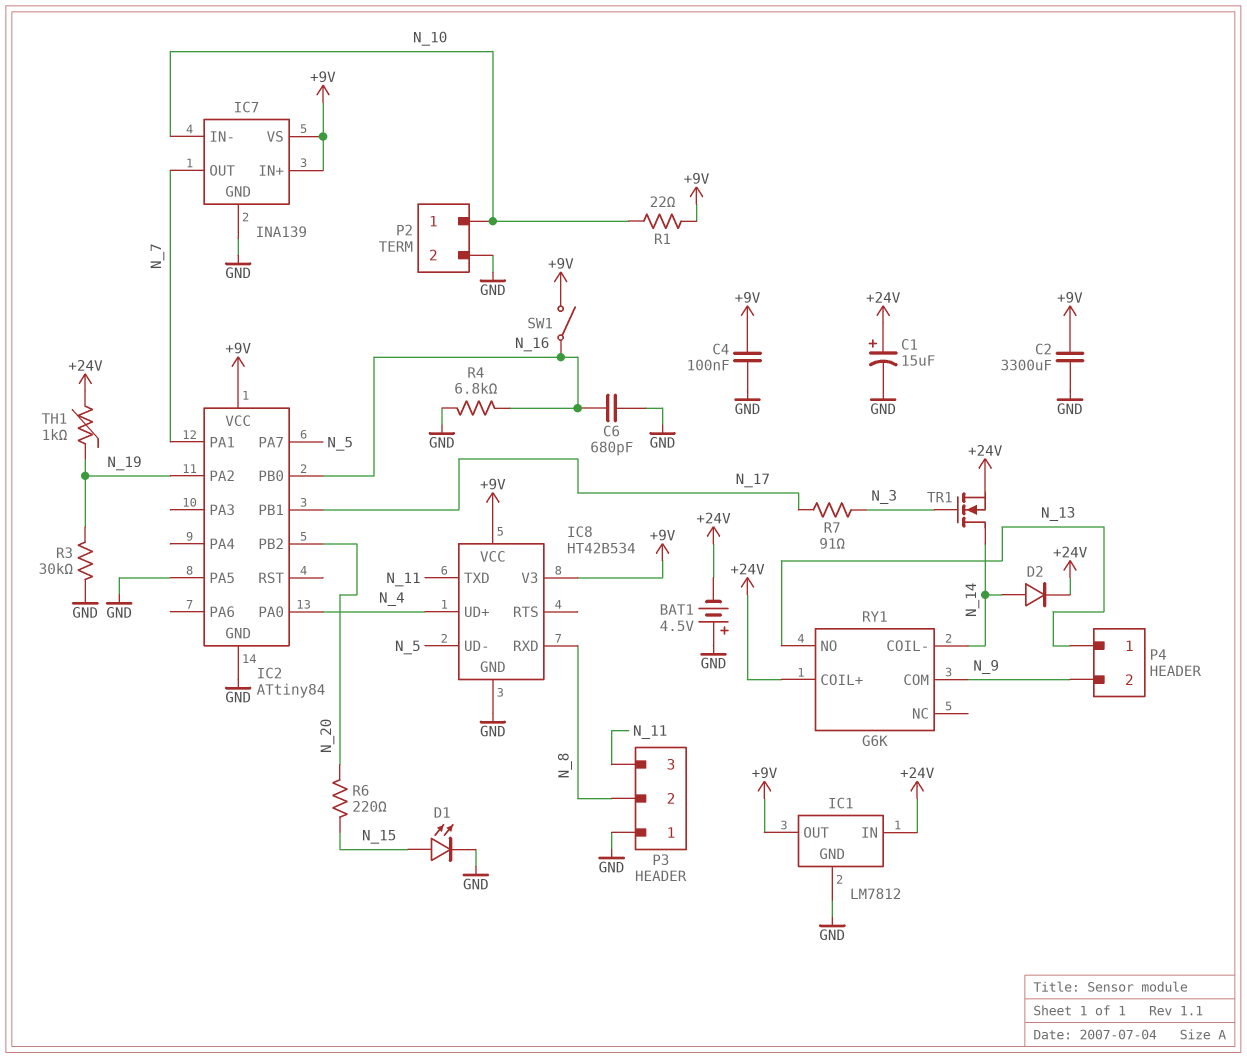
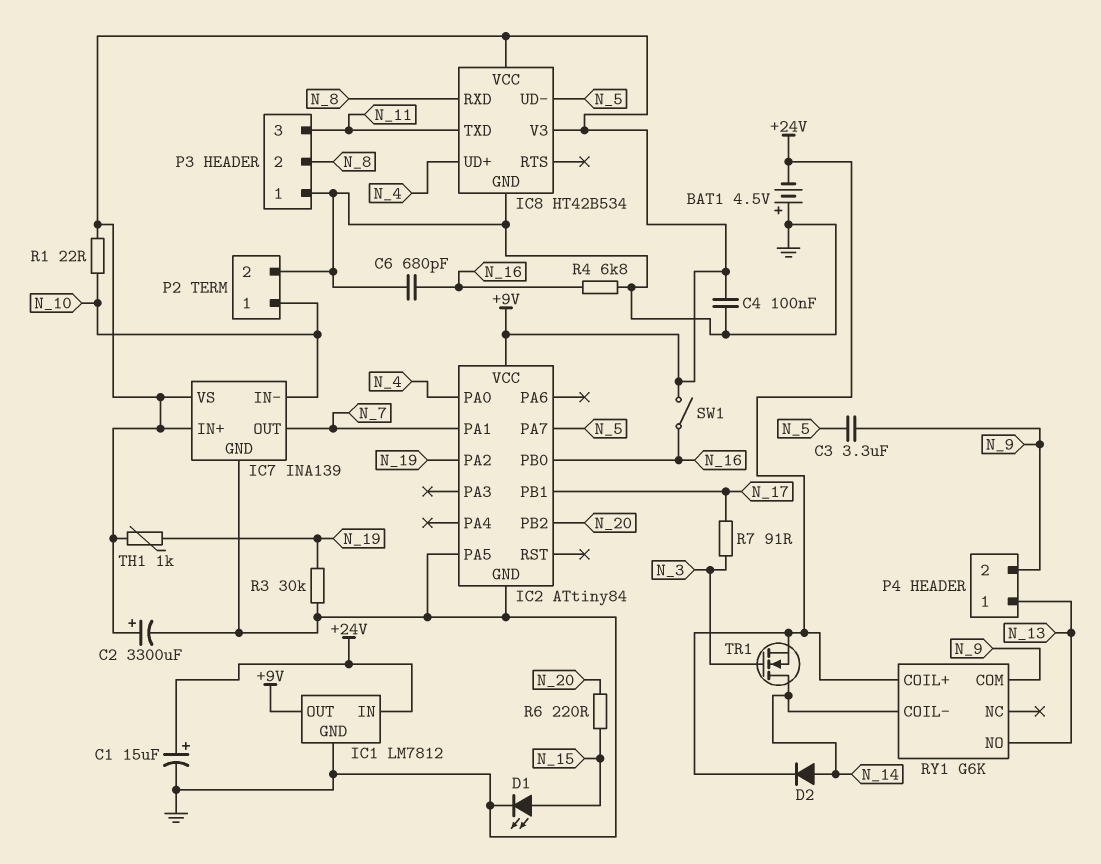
C2: 3300uF (+9V, GND) -> 3300uF (plus +9V, minus GND)
C3: none -> 3.3uF (N_5, N_9)
TH1: 1k (+24V, N_19) -> 1k (+9V, N_19)

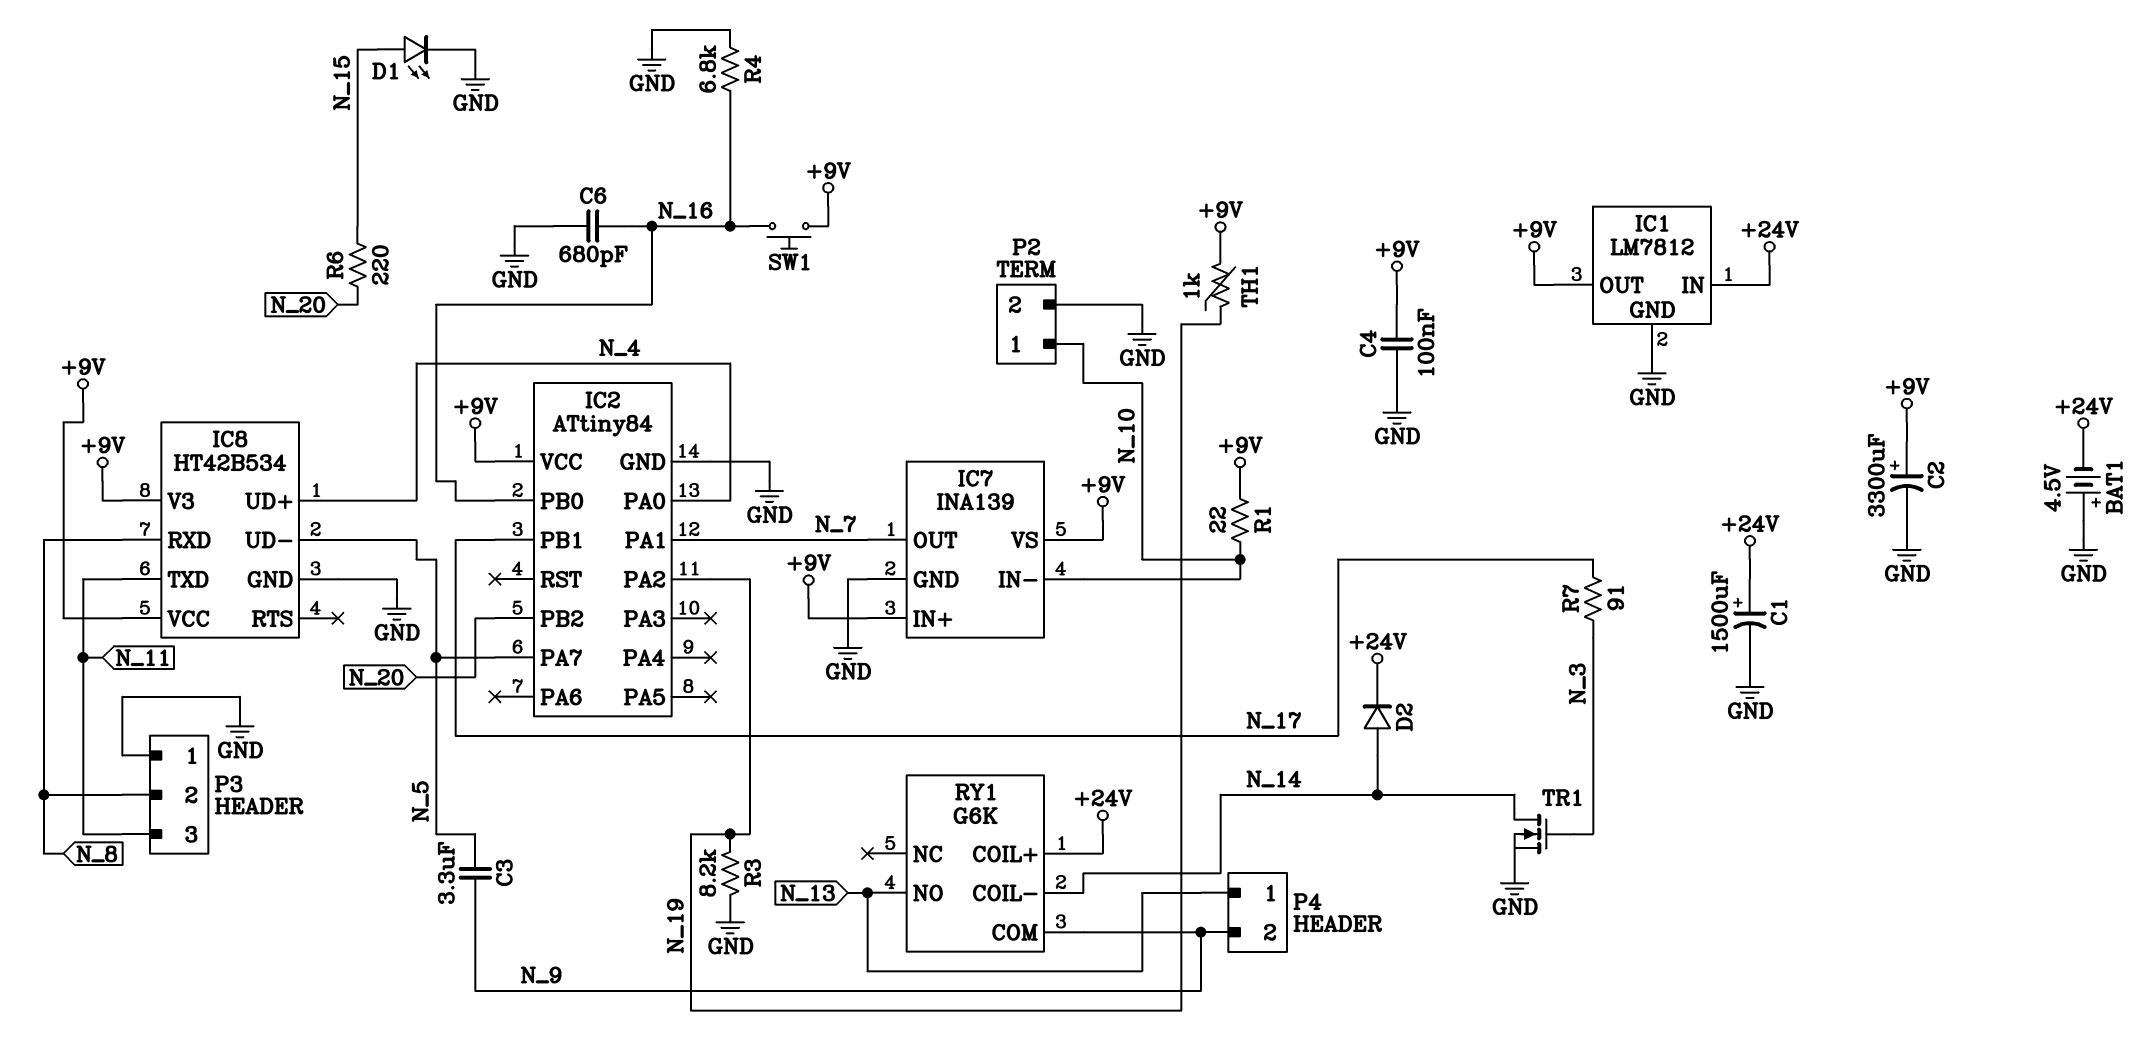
C1: 15uF (plus +24V, minus GND) -> 1500uF (plus +24V, minus GND)
IC2 pin PA5: GND -> none
R3: 30k (GND, N_19) -> 8.2k (GND, N_19)
SW1: switch (+9V, N_16) -> button (+9V, N_16)
TR1: NMOS (G N_3, D N_14, S +24V) -> NMOS (G N_3, D N_14, S GND)

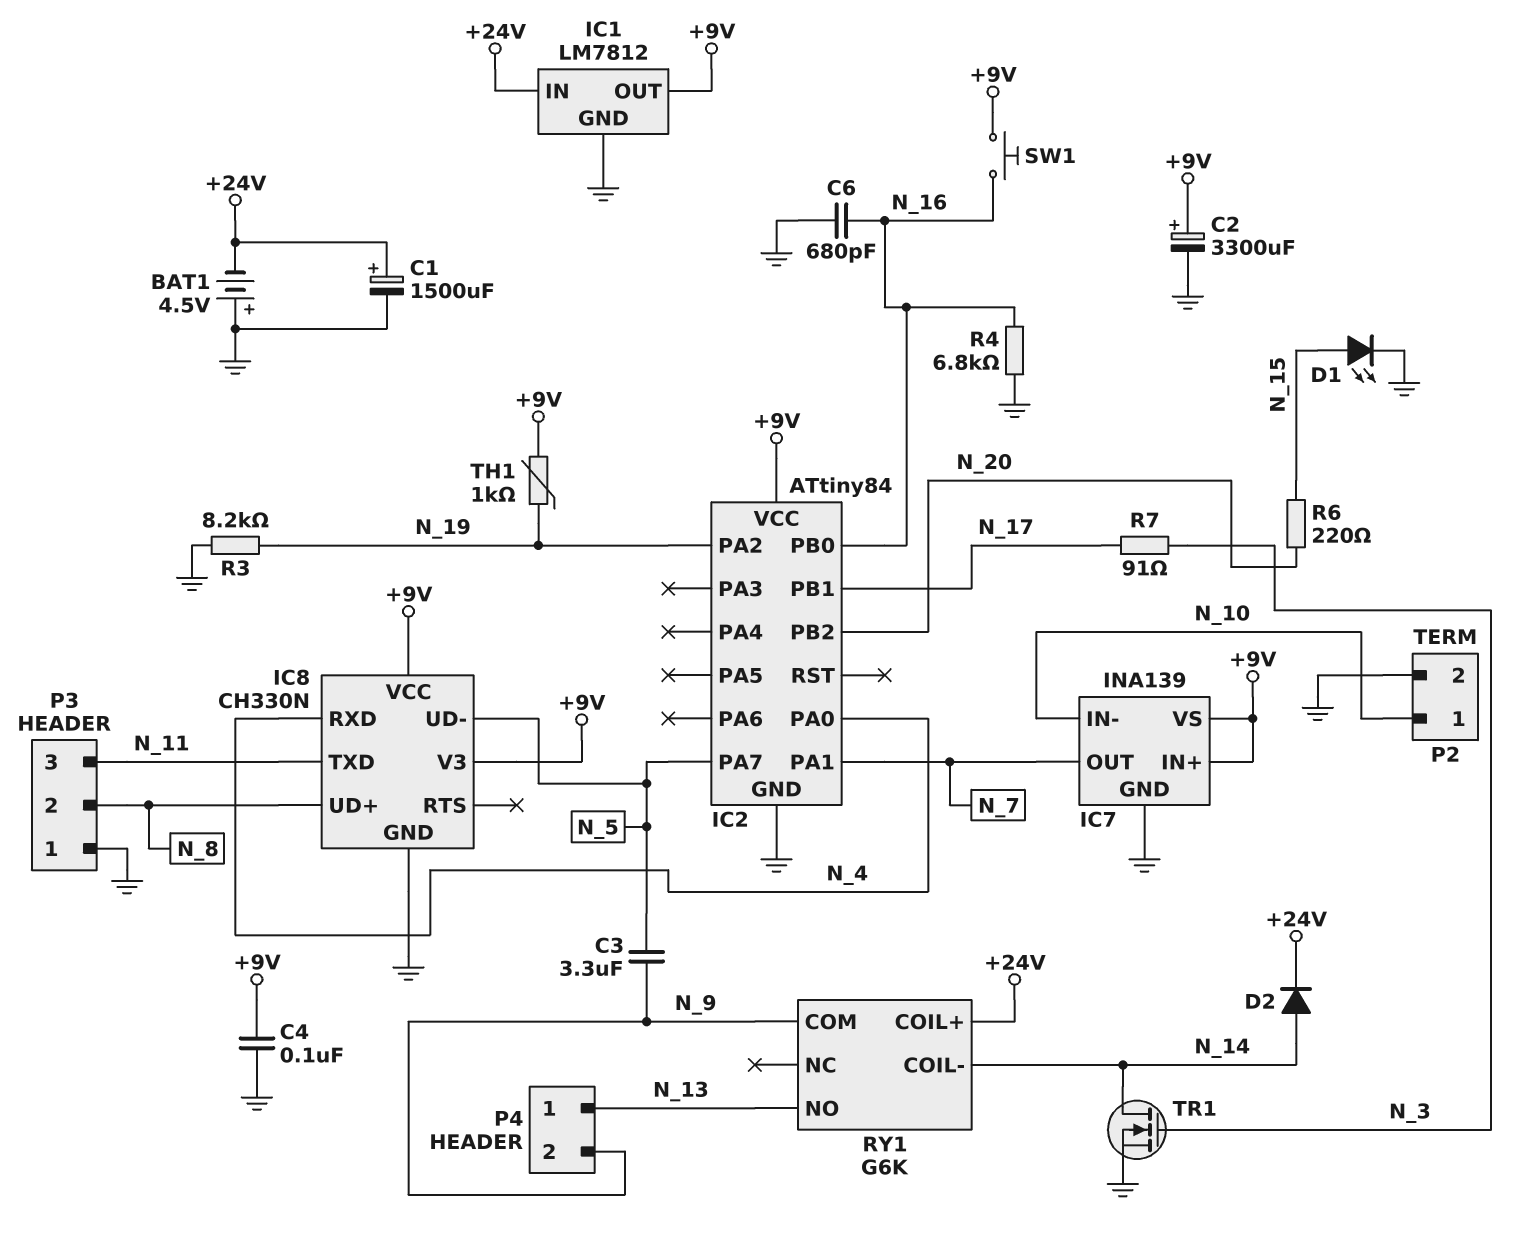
IC8: HT42B534 -> CH330N
IC8 pin RXD: N_8 -> N_4
IC8 pin UD+: N_4 -> N_8
R1: 22 (+9V, N_10) -> none

